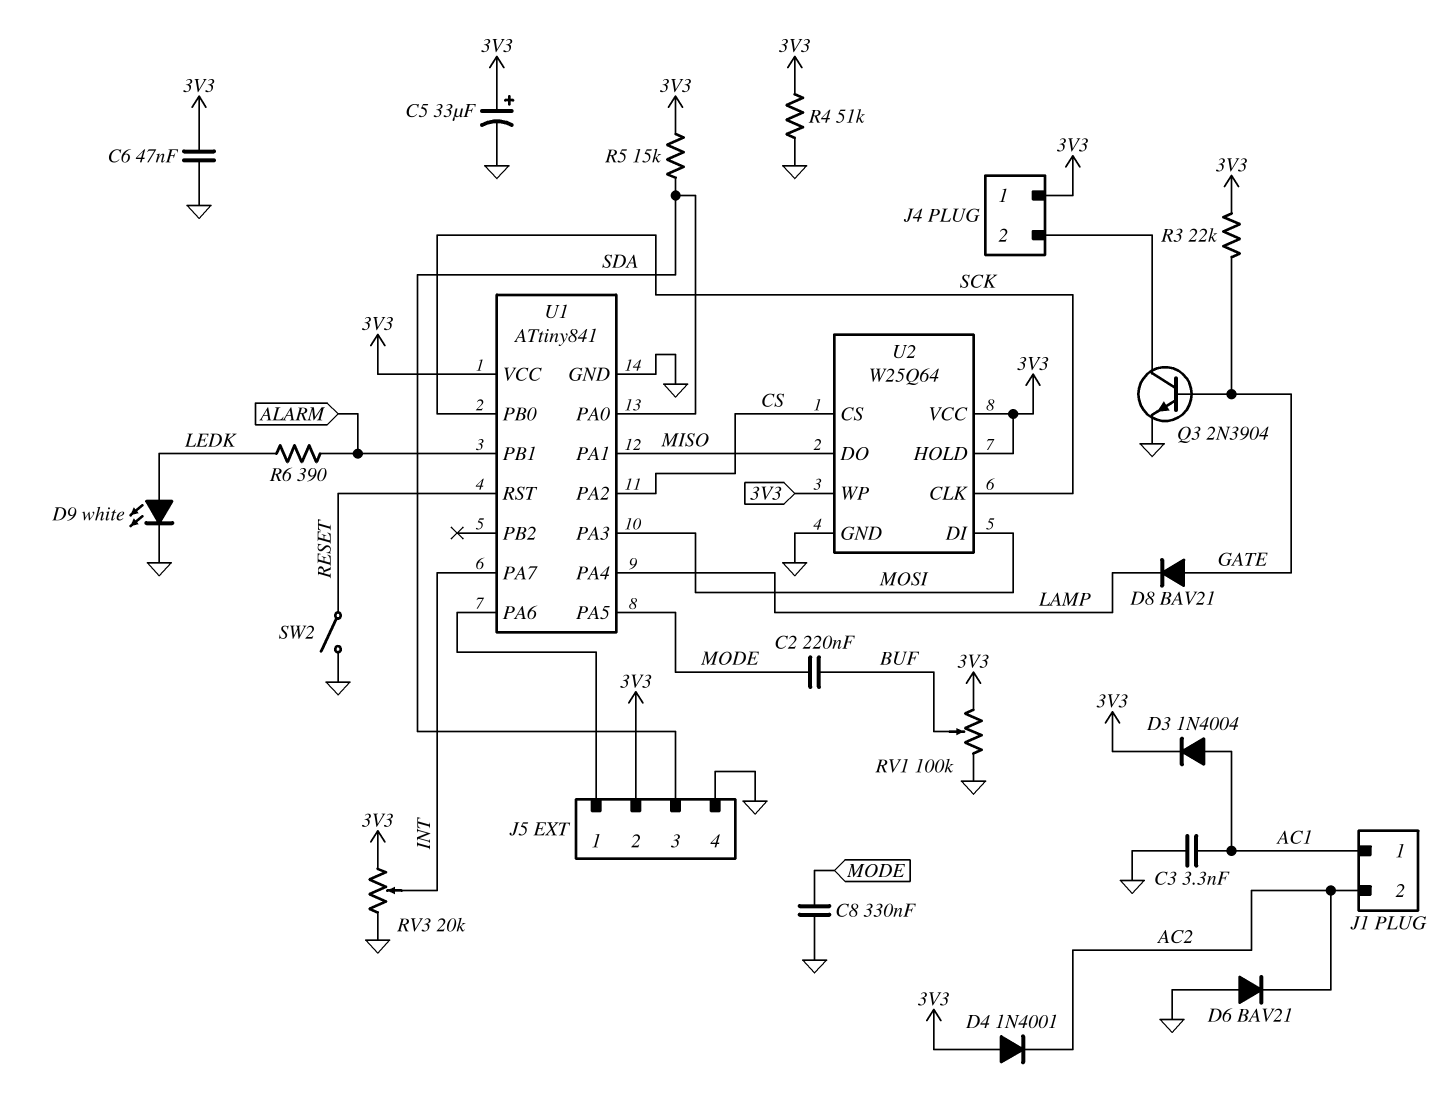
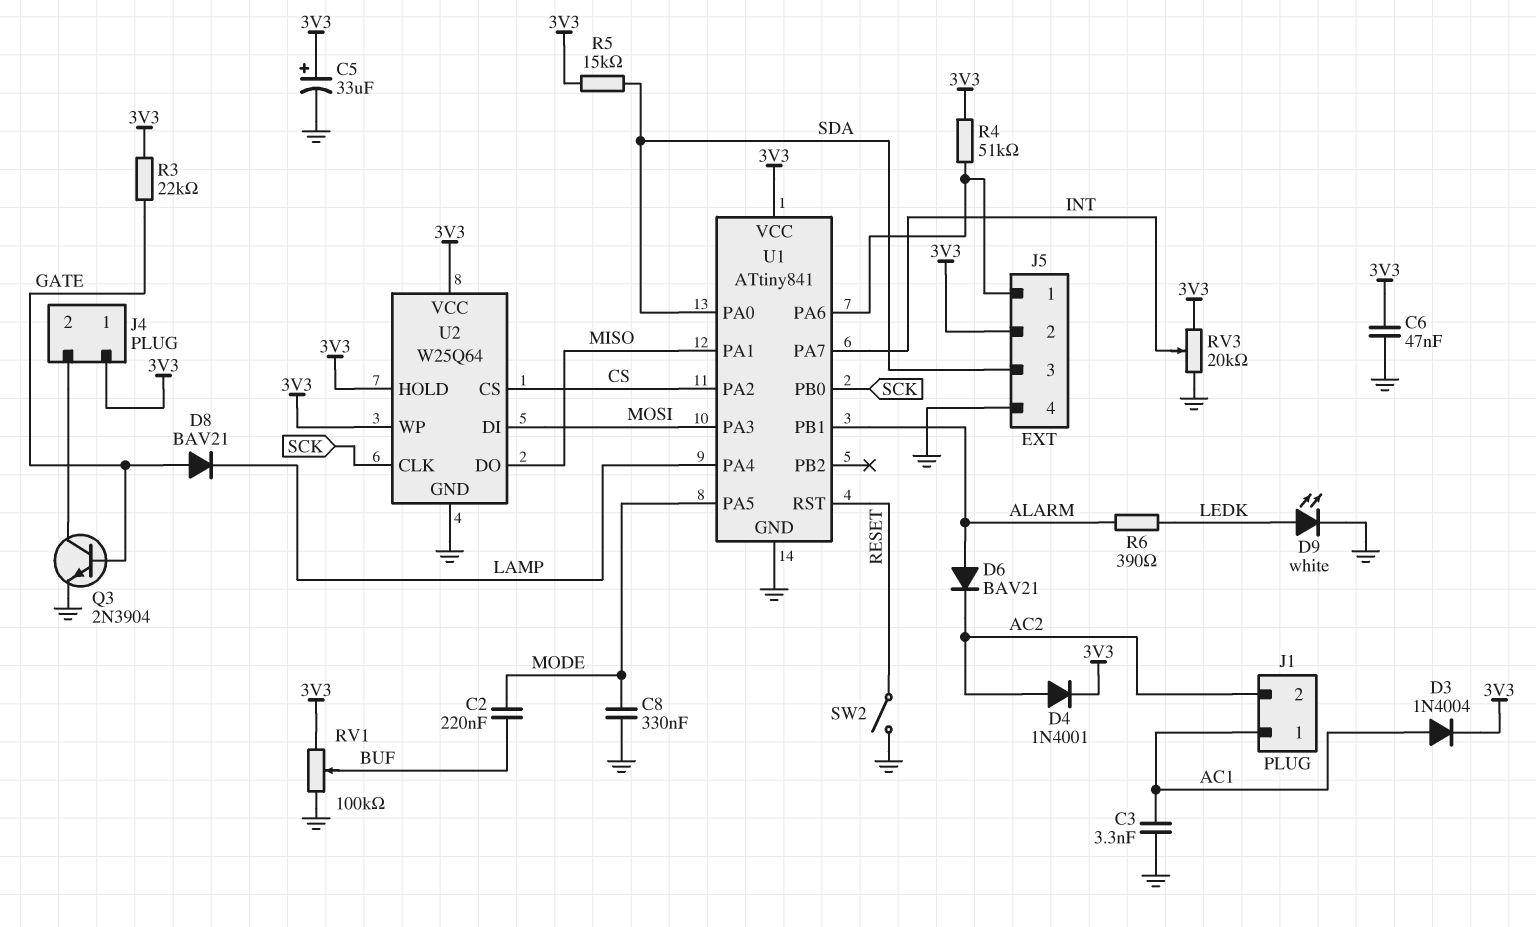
D4: diode 1N4001 (A 3V3, K AC2) -> diode 1N4001 (A AC2, K 3V3)
D6: diode BAV21 (A GND, K AC2) -> diode BAV21 (A ALARM, K AC2)
R4: 51k (3V3, GND) -> 51k (3V3, J5/1)

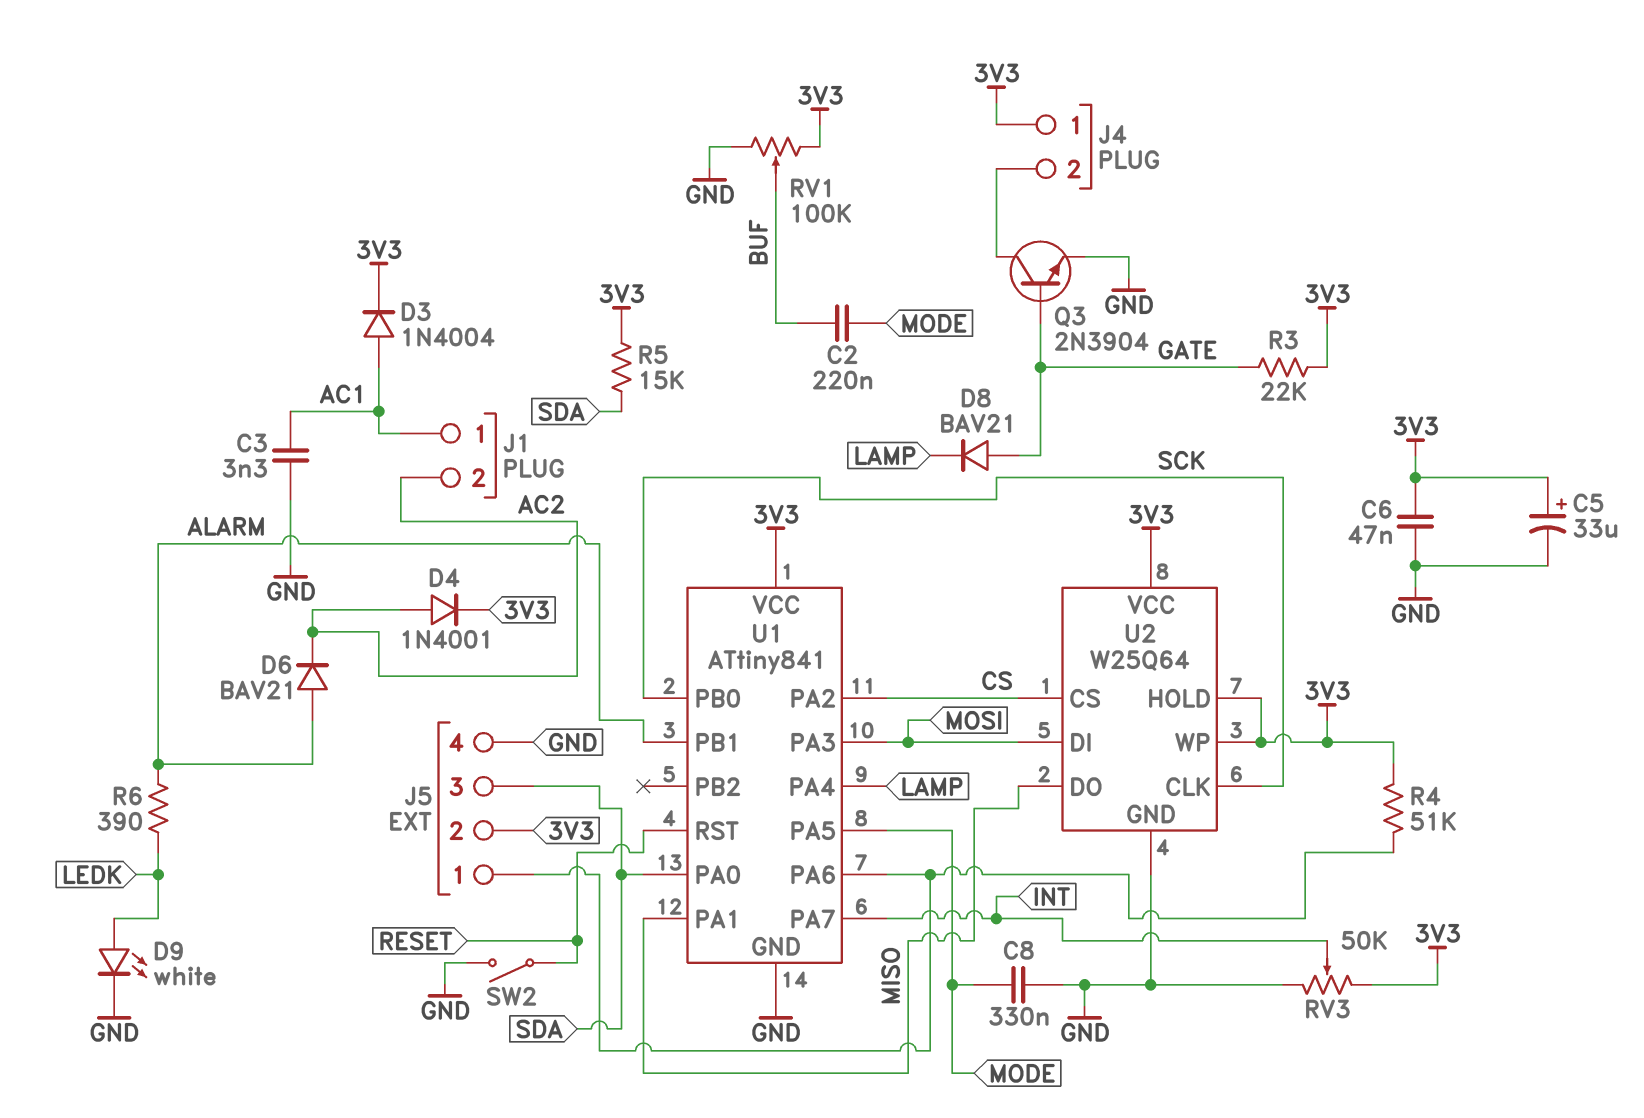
RV3: 20k (3V3, GND, wiper INT) -> 50k (3V3, GND, wiper INT)

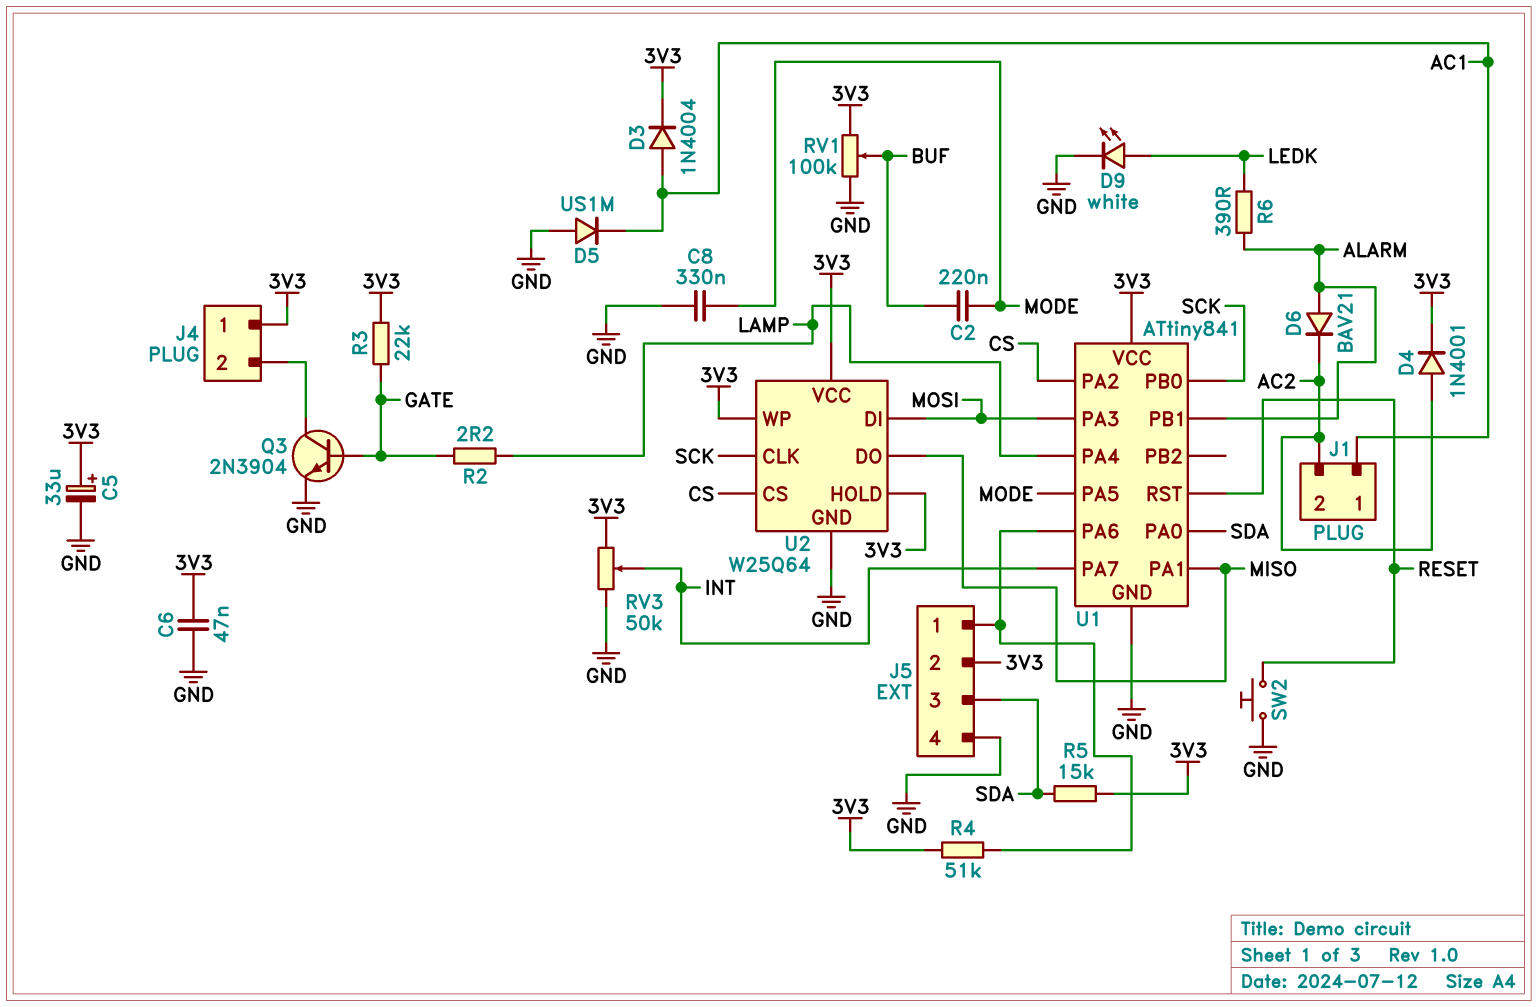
C3: 3.3nF (AC1, GND) -> none
D5: none -> diode US1M (A GND, K AC1)
D8: diode BAV21 (A GATE, K LAMP) -> none
R2: none -> 2.2 (GATE, LAMP)
SW2: switch (GND, RESET) -> button (GND, RESET)

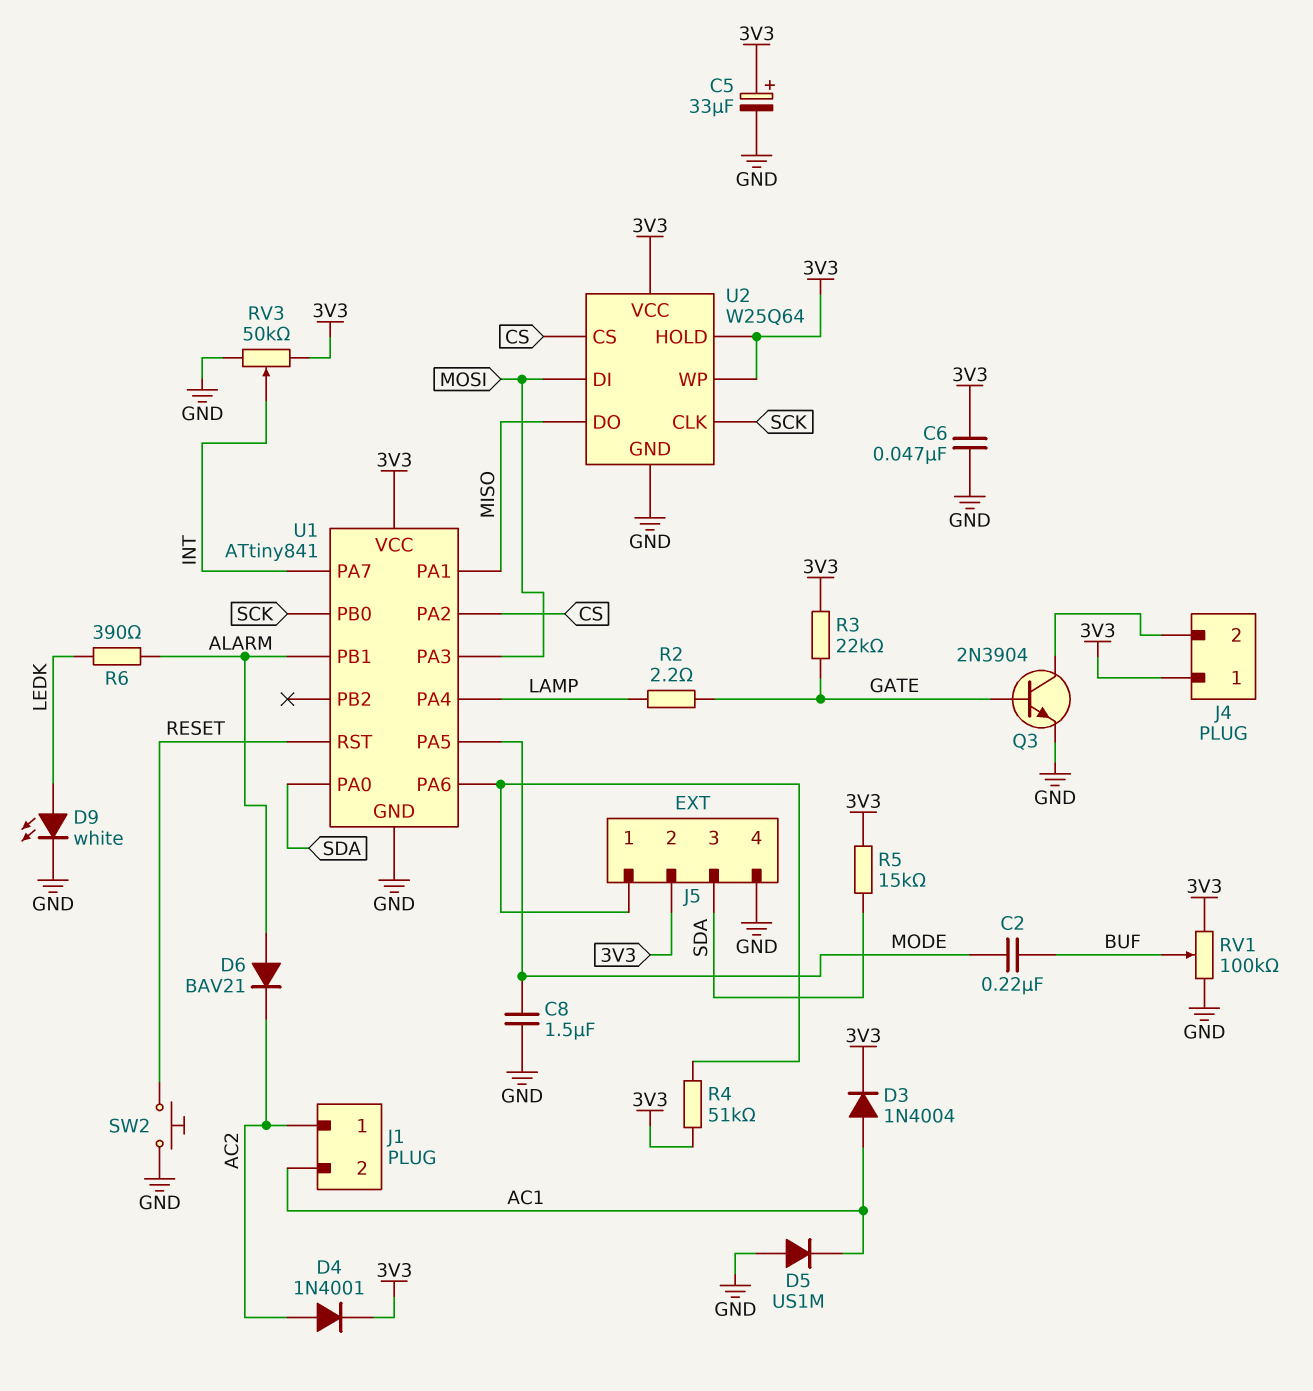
C8: 330nF (GND, MODE) -> 1.5uF (GND, MODE)
J1 pin 1: AC1 -> AC2
J1 pin 2: AC2 -> AC1

